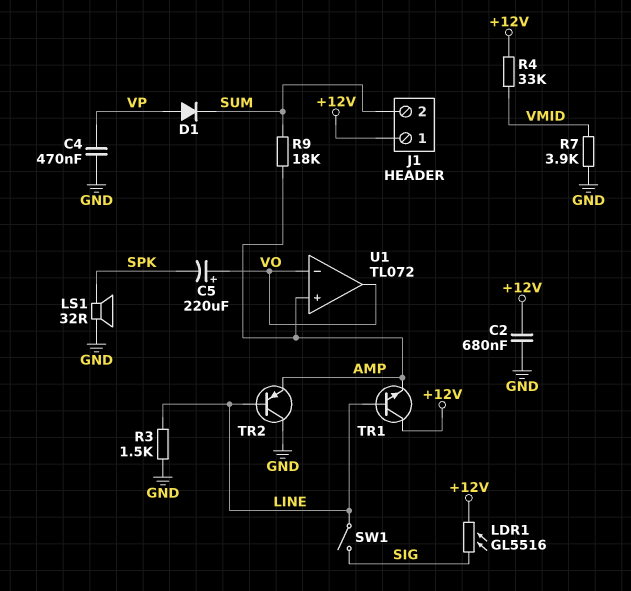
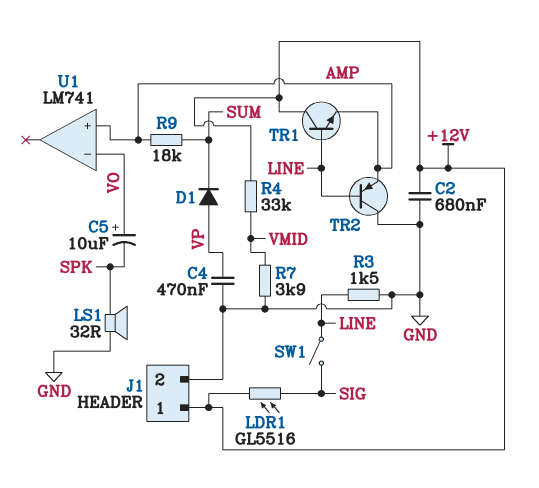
C5: 220uF (plus VO, minus SPK) -> 10uF (plus VO, minus SPK)
J1 pin 2: SUM -> GND
U1: TL072 -> LM741
U1 pin out: VO -> none

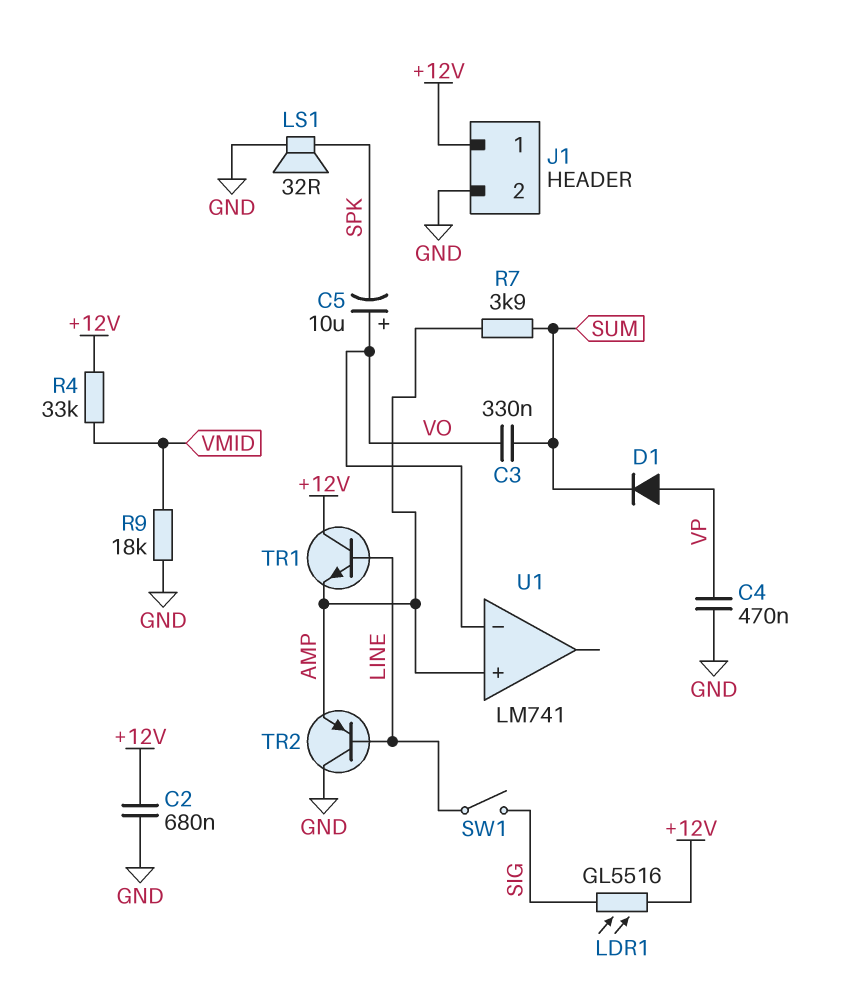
C3: none -> 330nF (SUM, VO)
R3: 1.5k (GND, LINE) -> none
R7: 3.9k (GND, VMID) -> 3.9k (AMP, SUM)
R9: 18k (AMP, SUM) -> 18k (GND, VMID)

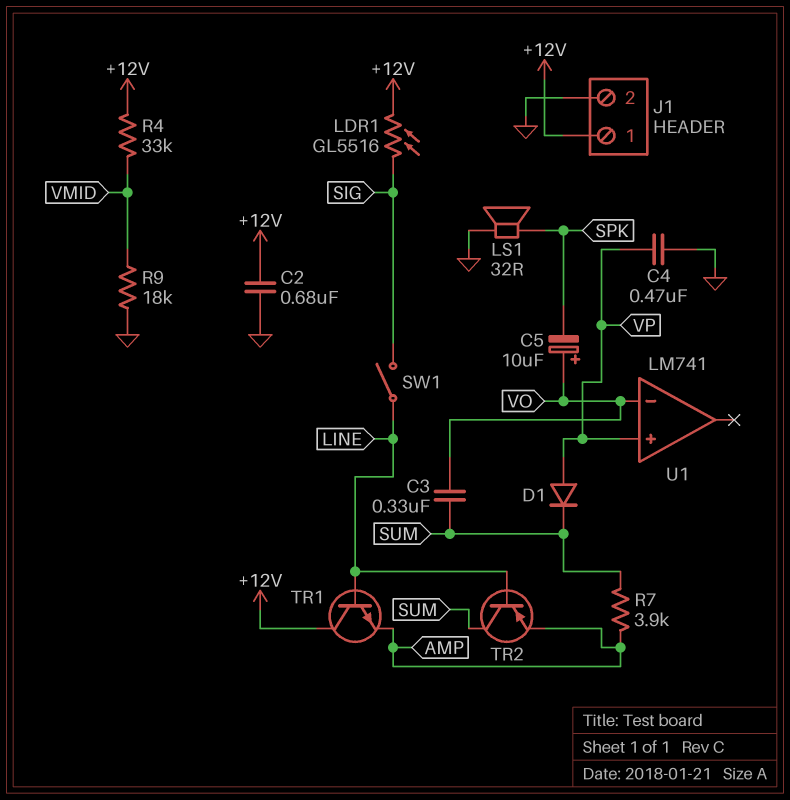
TR2: PNP (B LINE, C GND, E AMP) -> PNP (B LINE, C SUM, E AMP)
U1 pin in+: AMP -> VP

